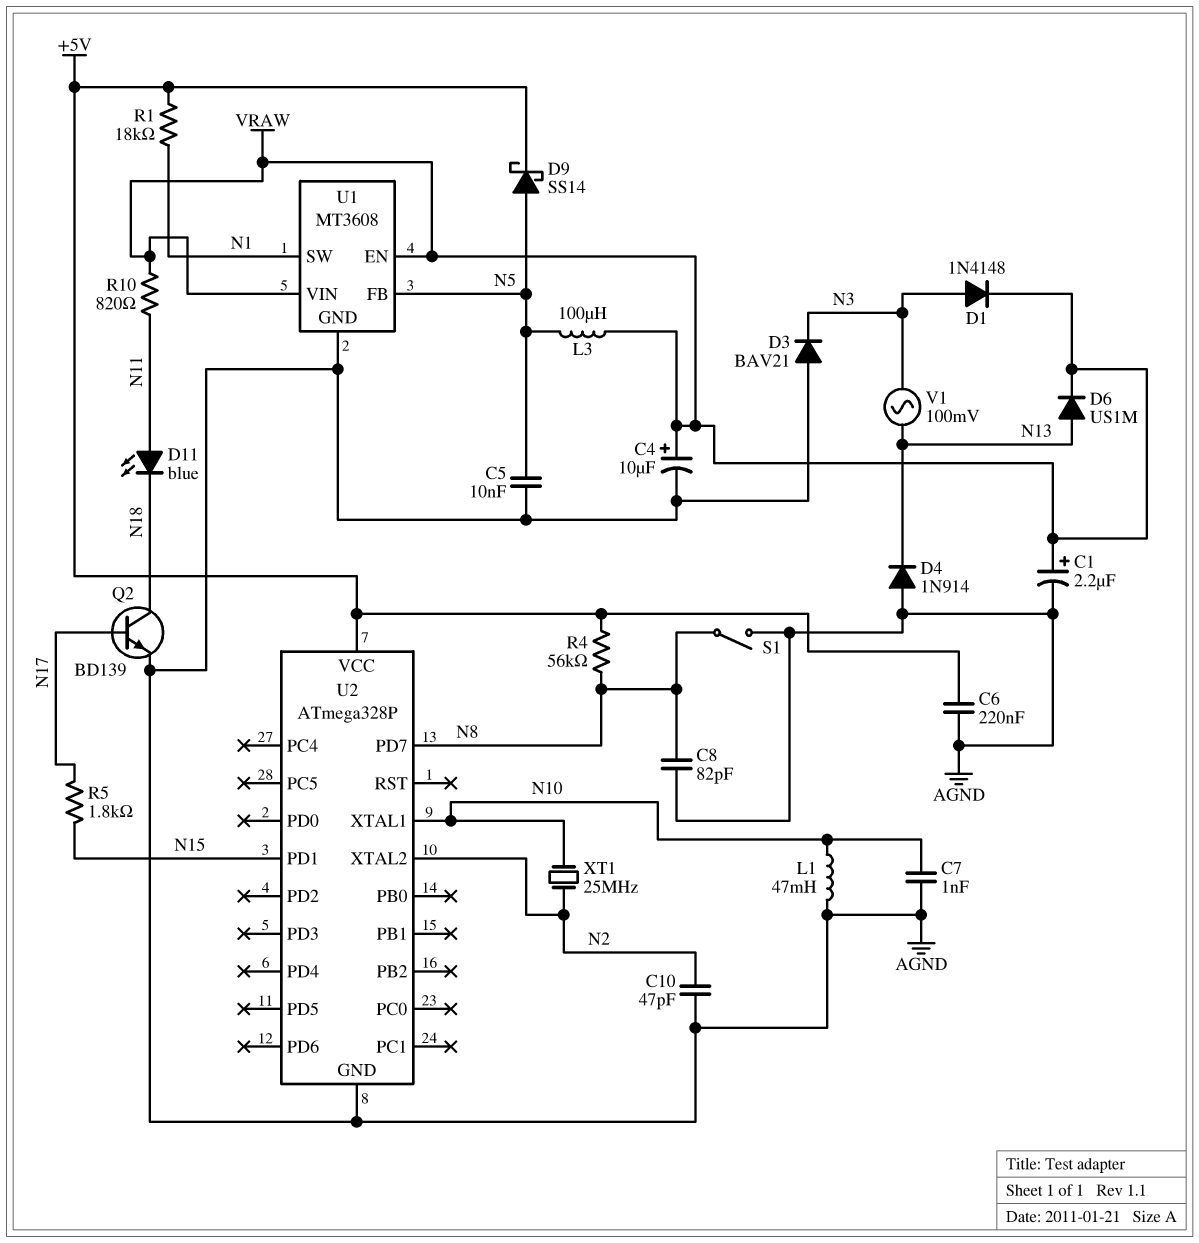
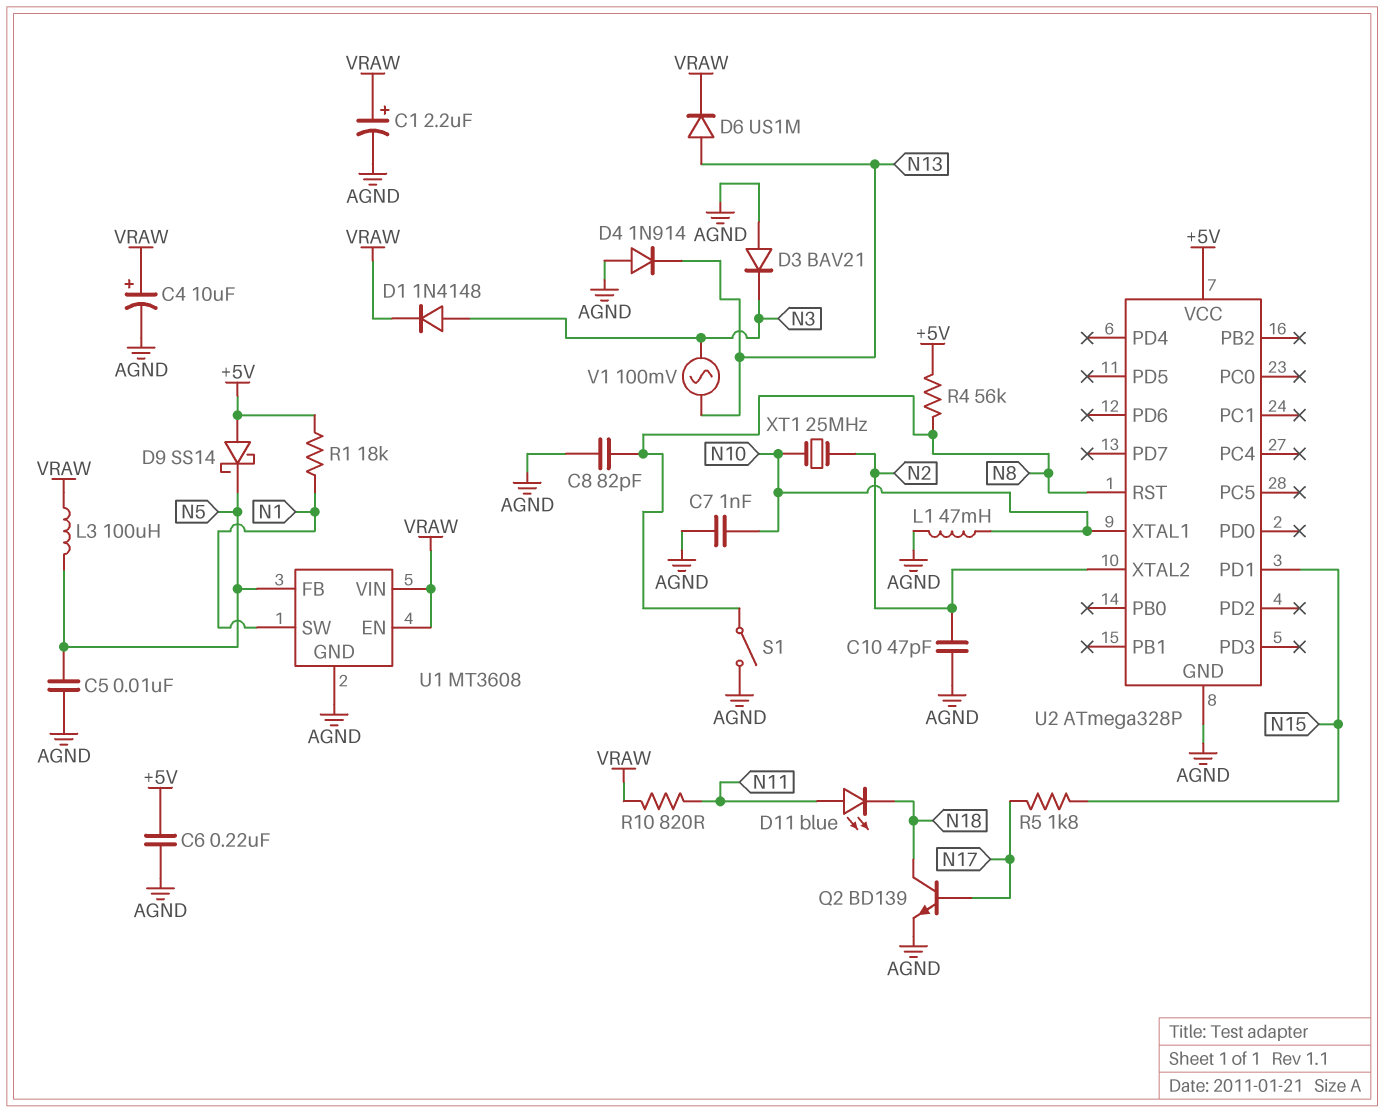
D9: schottky SS14 (A N5, K +5V) -> schottky SS14 (A +5V, K N5)
U2 pin PD7: N8 -> none
U2 pin RST: none -> N8

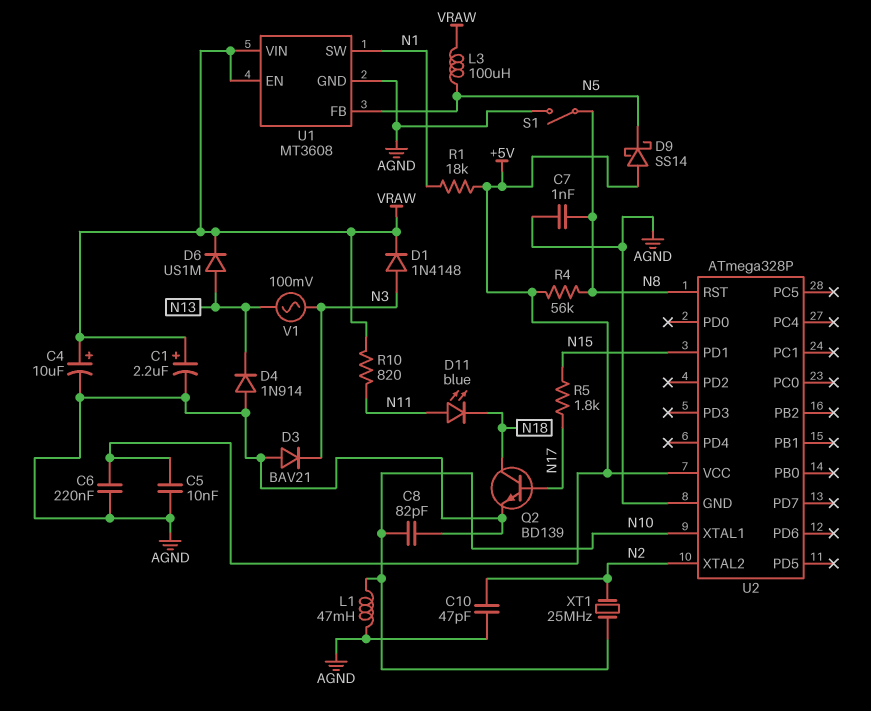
C5: 10nF (AGND, N5) -> 10nF (+5V, AGND)
C7: 1nF (AGND, N10) -> 1nF (AGND, N8)
C8: 82pF (AGND, N8) -> 82pF (AGND, N10)

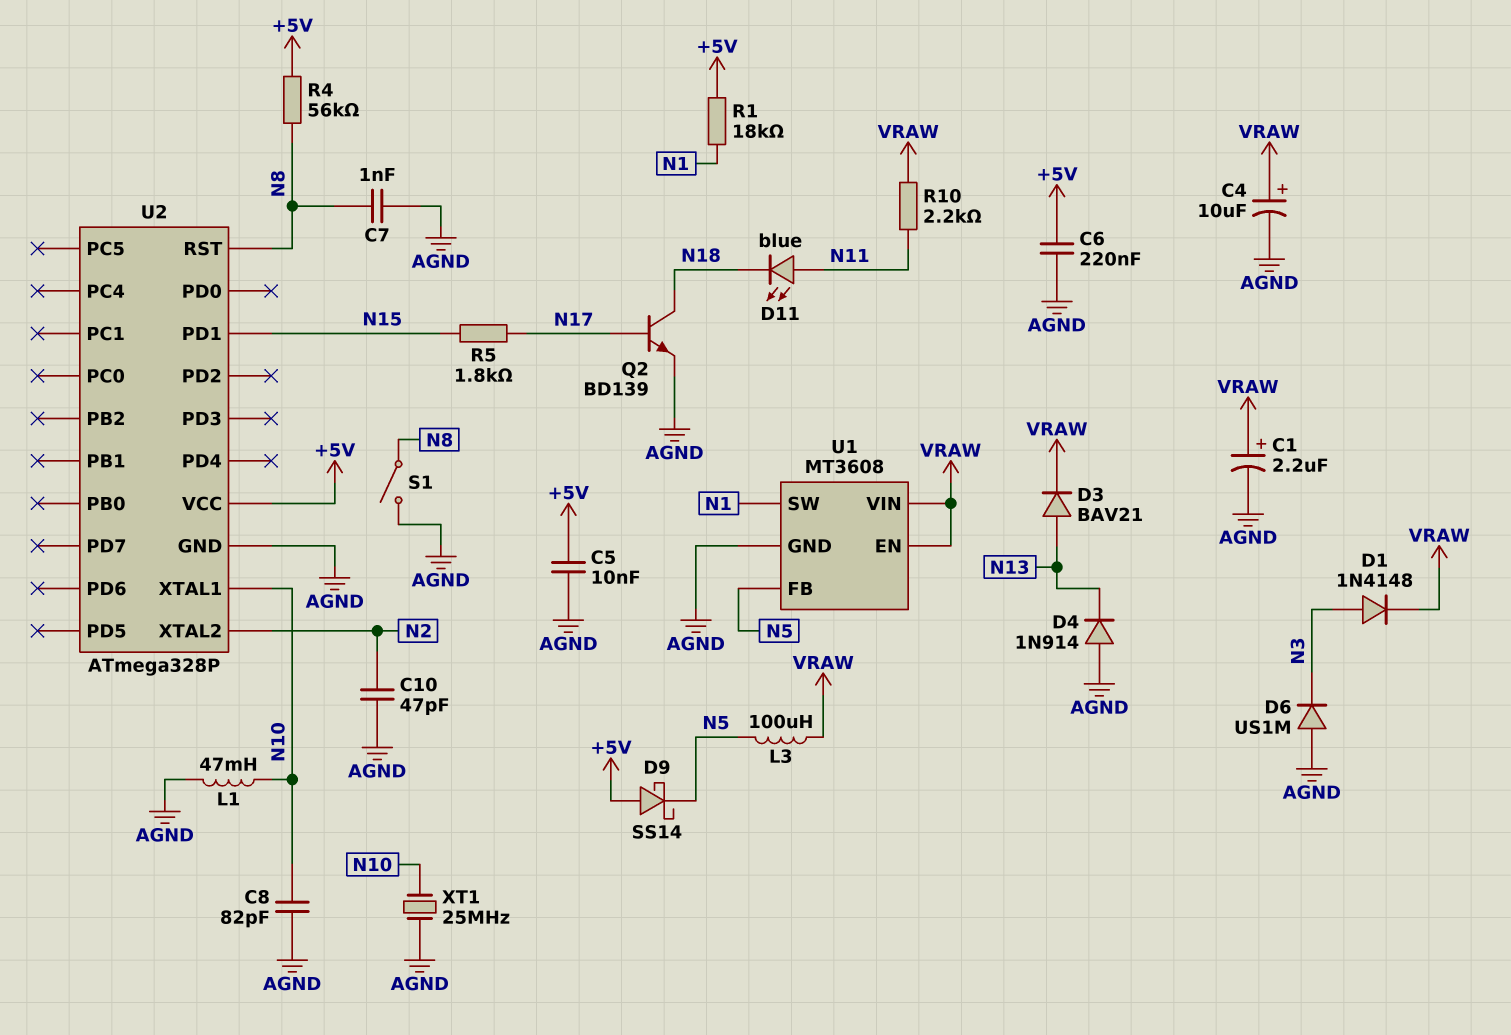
D3: diode BAV21 (A AGND, K N3) -> diode BAV21 (A N13, K VRAW)
D6: diode US1M (A N13, K VRAW) -> diode US1M (A AGND, K N3)
R10: 820 (N11, VRAW) -> 2.2k (N11, VRAW)
V1: AC 100mV (N3, N13) -> none
XT1: 25MHz (N2, N10) -> 25MHz (AGND, N10)

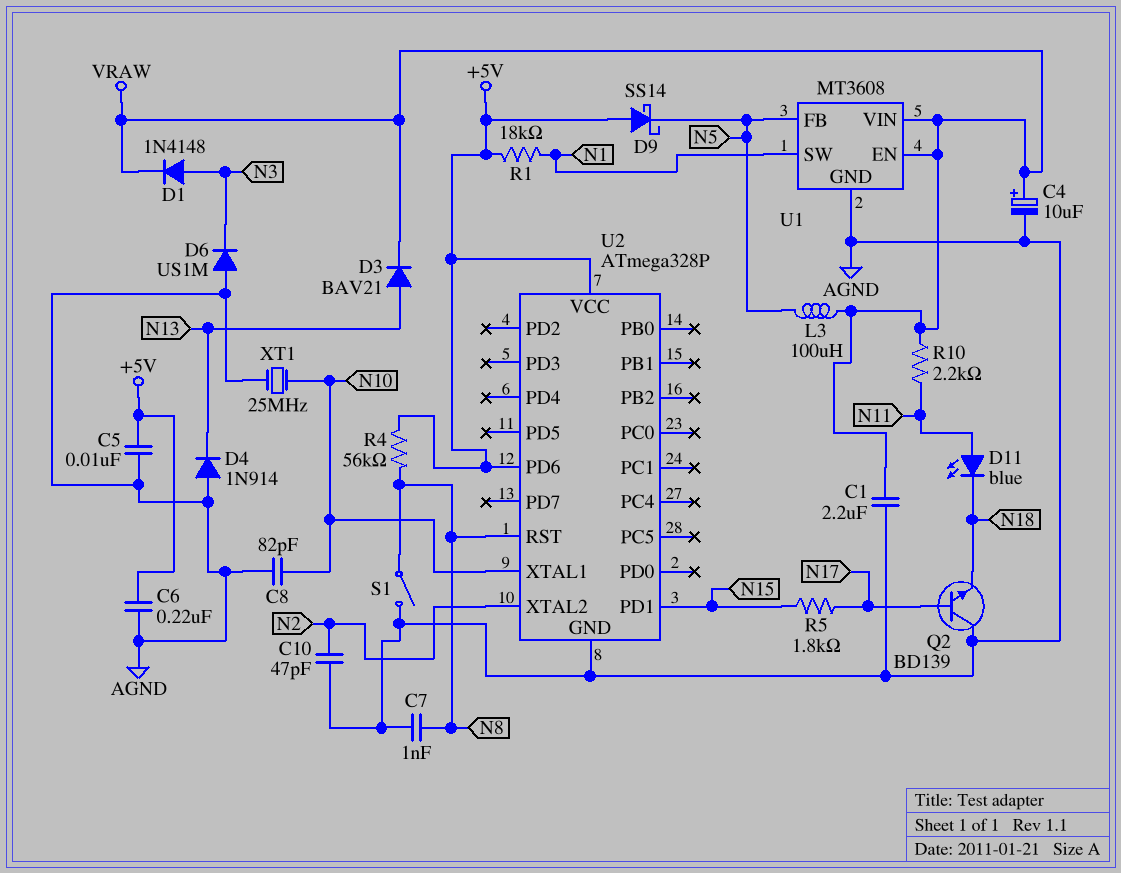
C1: 2.2uF (plus VRAW, minus AGND) -> 2.2uF (AGND, VRAW)
L1: 47mH (AGND, N10) -> none
Q2: NPN BD139 (B N17, C N18, E AGND) -> NPN BD139 (B N17, C AGND, E N18)
U2 pin PD6: none -> +5V

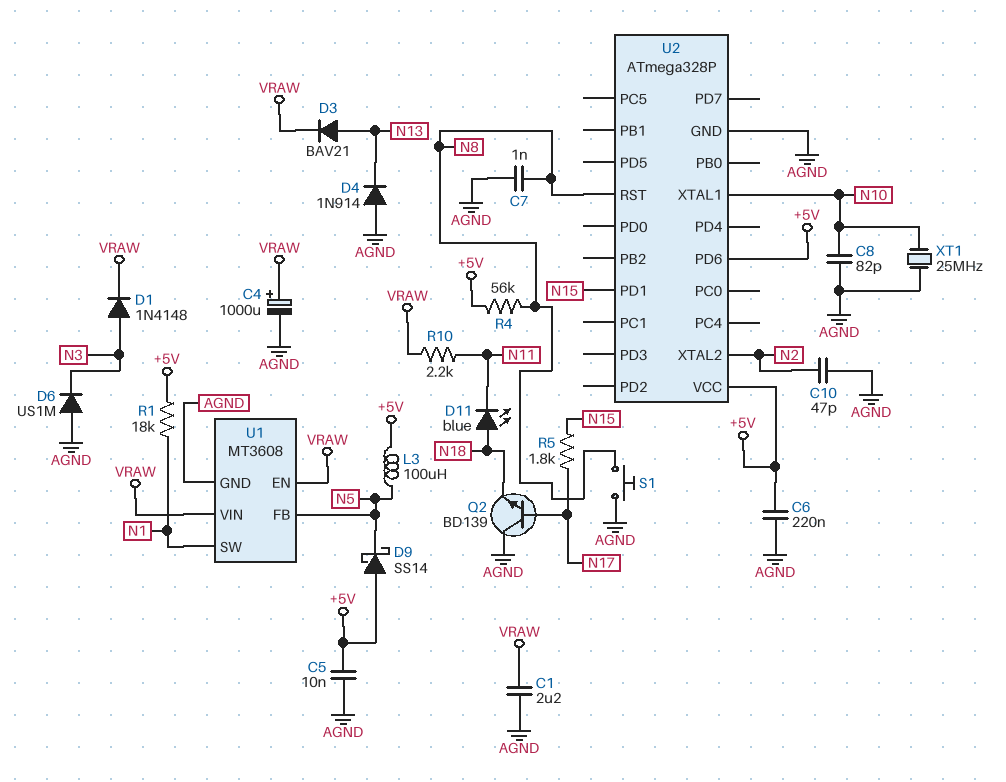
C4: 10uF (plus VRAW, minus AGND) -> 1000uF (plus VRAW, minus AGND)
D11: LED blue (A N11, K N18) -> LED blue (A N18, K N11)
L3: 100uH (N5, VRAW) -> 100uH (+5V, N5)
S1: switch (AGND, N8) -> button (AGND, N8)

